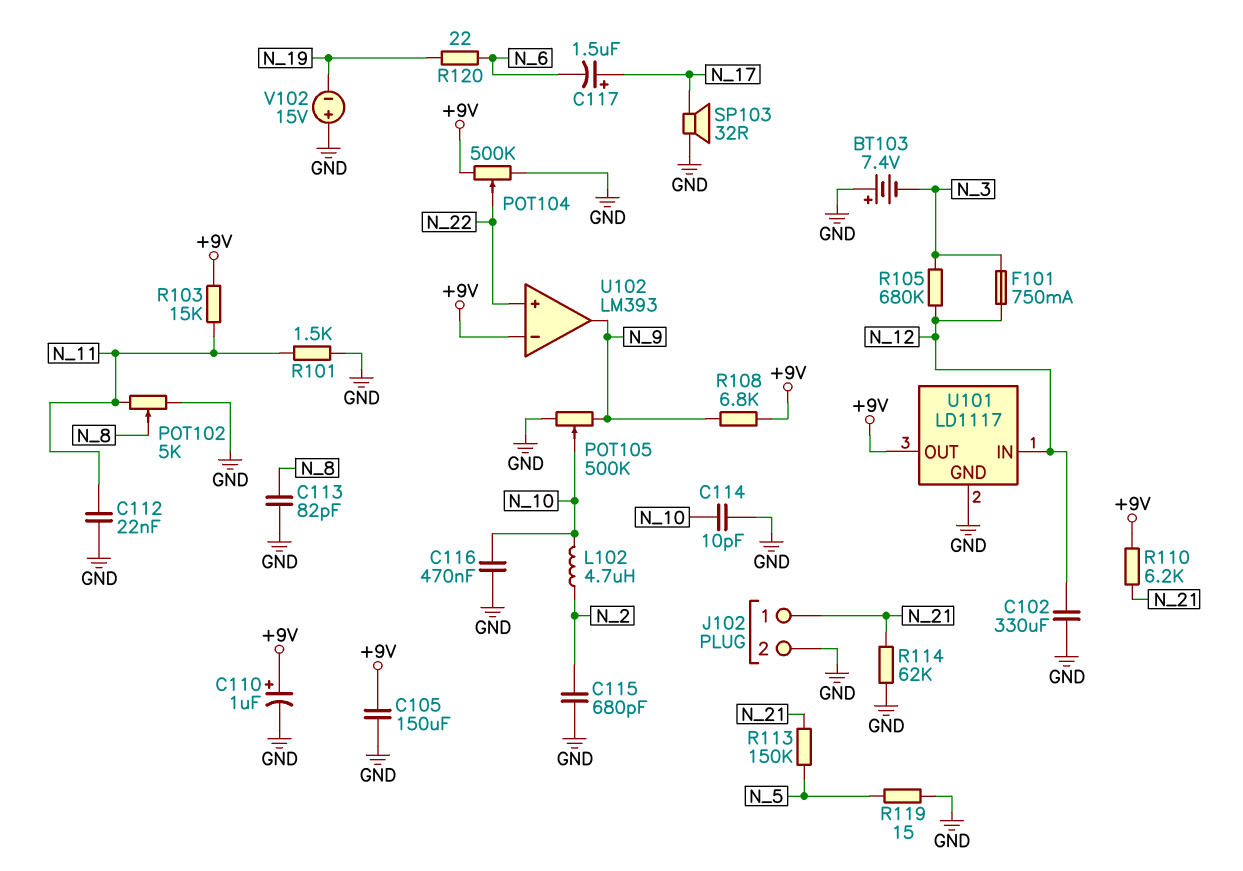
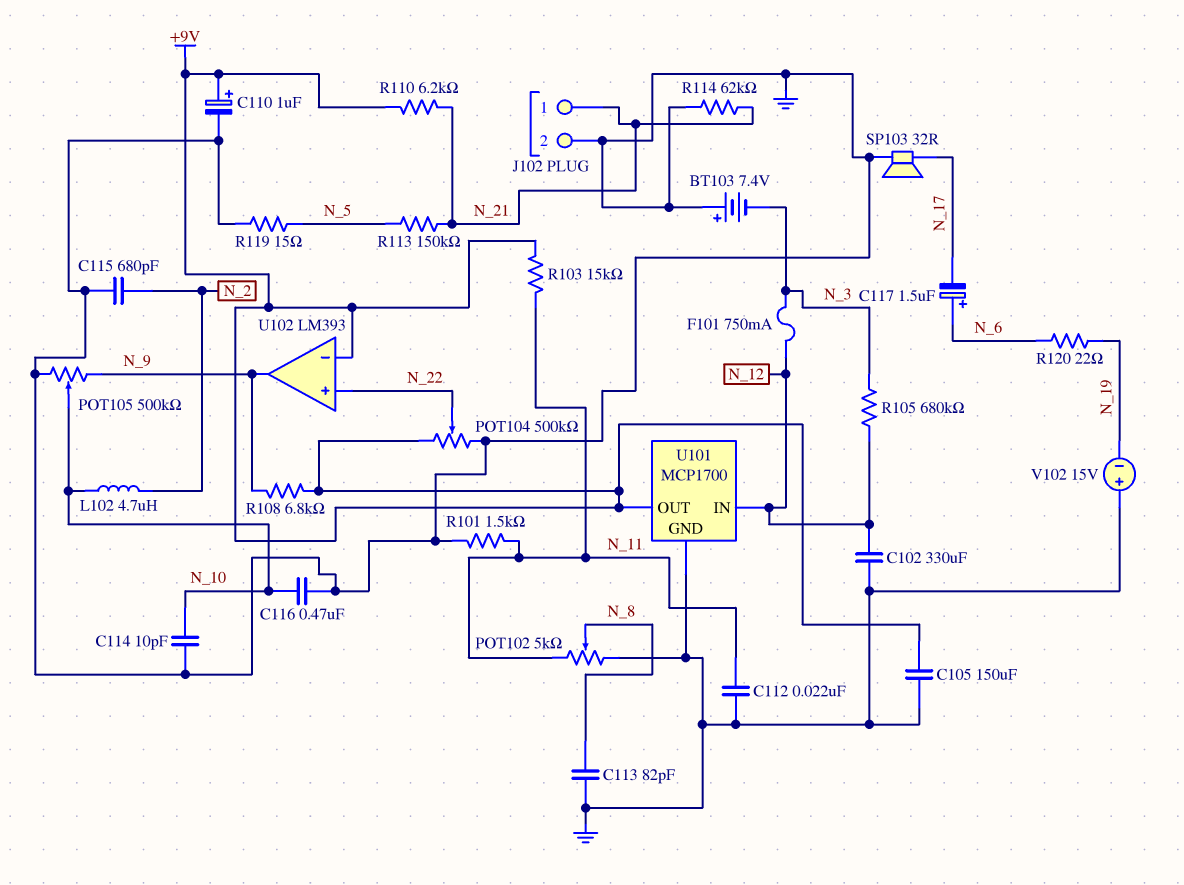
C117: 1.5uF (plus N_17, minus N_6) -> 1.5uF (plus N_6, minus N_17)
U101: LD1117 -> MCP1700

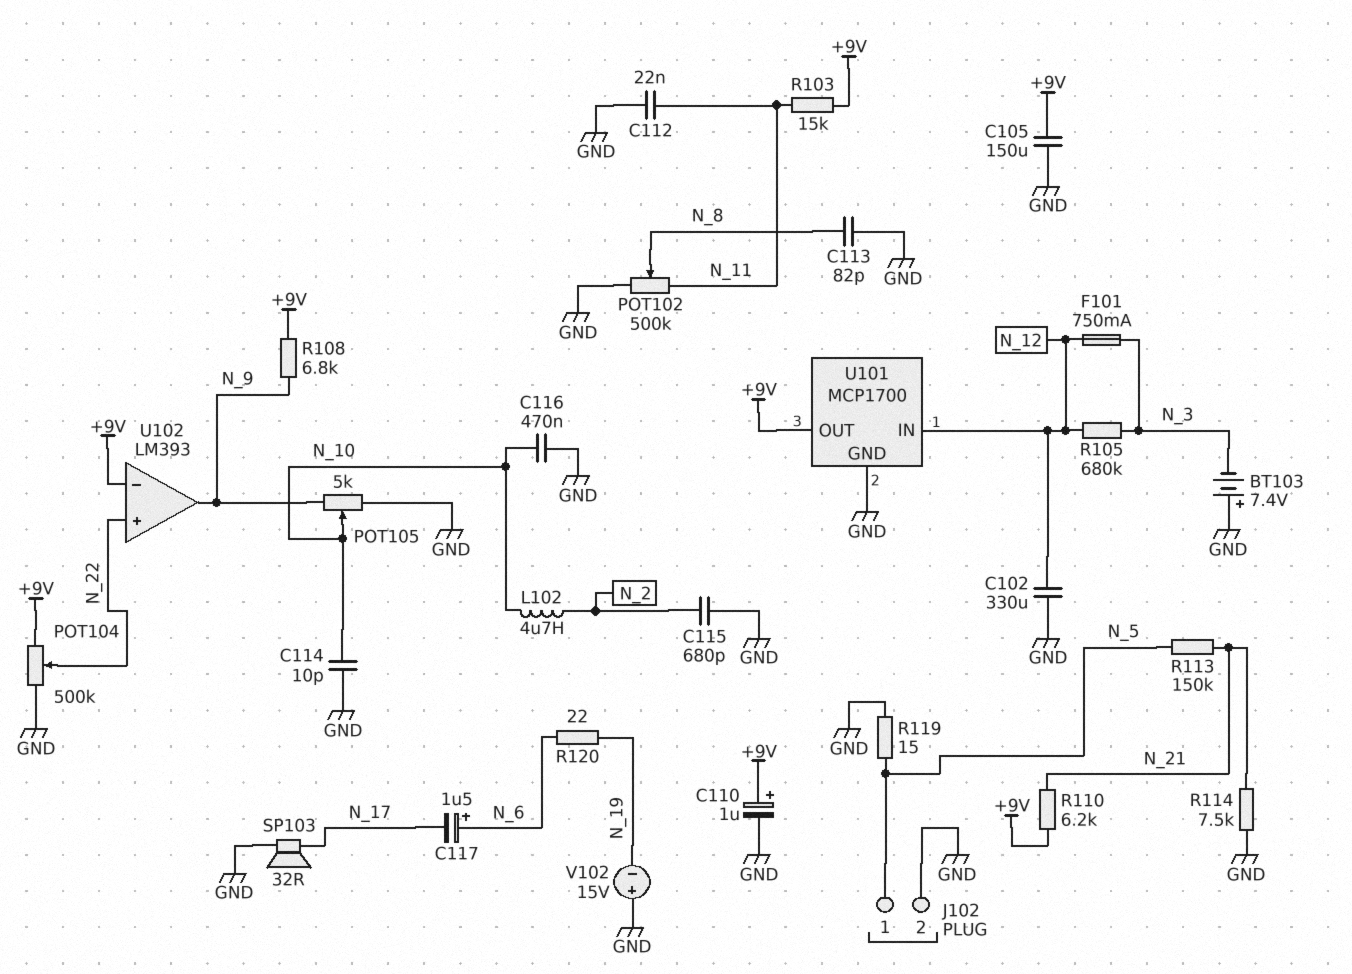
J102 pin 1: N_21 -> N_5
POT102: 5k (GND, N_11, wiper N_8) -> 500k (GND, N_11, wiper N_8)
POT105: 500k (GND, N_9, wiper N_10) -> 5k (GND, N_9, wiper N_10)
R101: 1.5k (GND, N_11) -> none
R114: 62k (GND, N_21) -> 7.5k (GND, N_21)

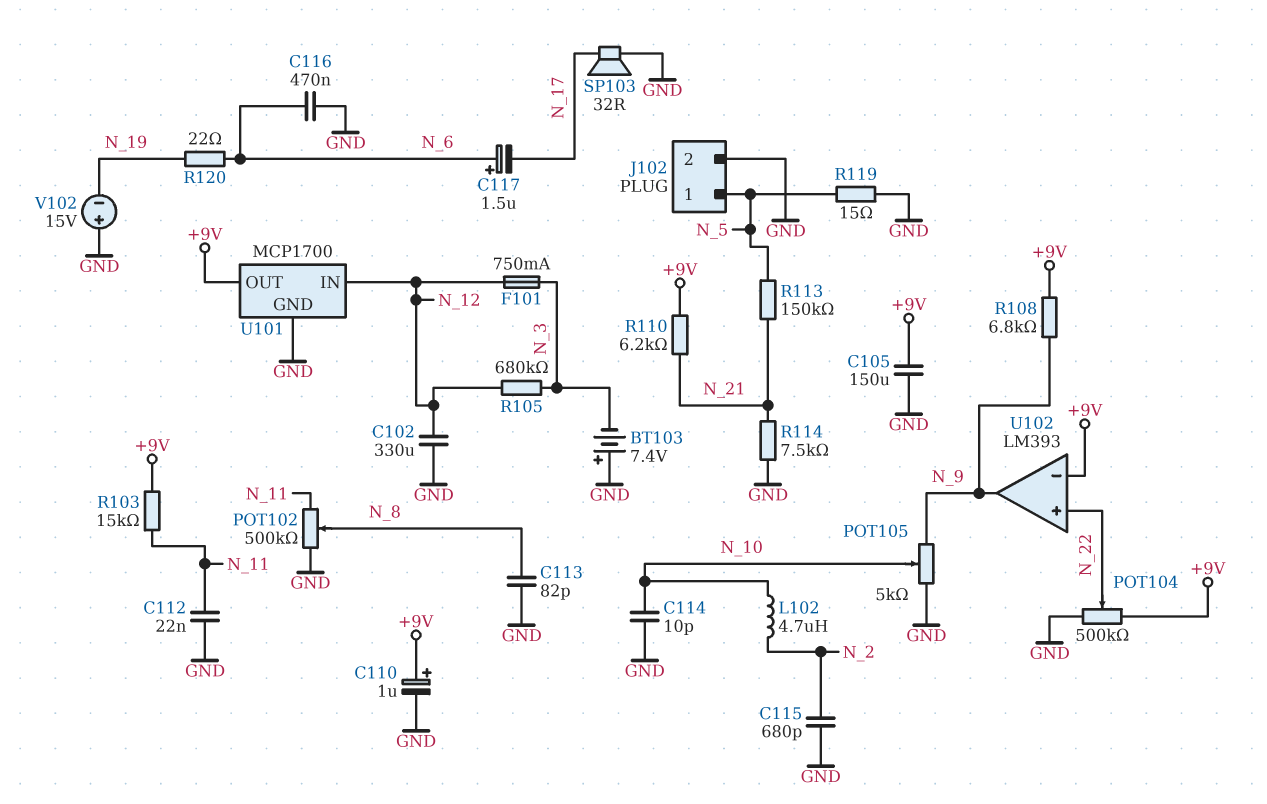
C116: 470nF (GND, N_10) -> 470nF (GND, N_6)

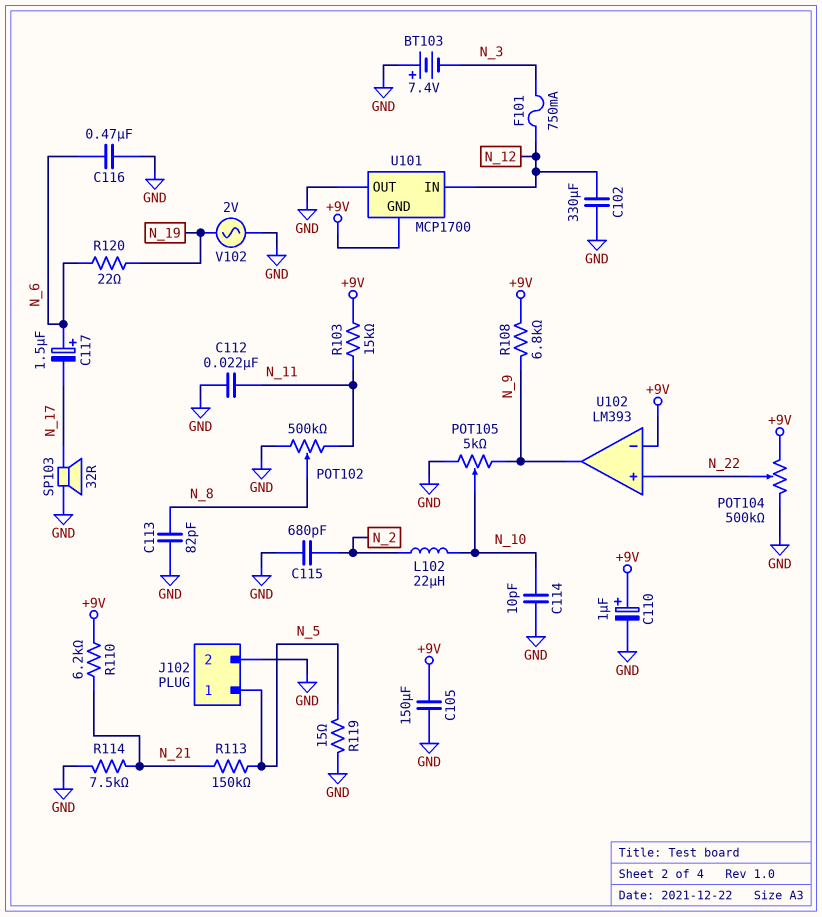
L102: 4.7uH (N_2, N_10) -> 22uH (N_2, N_10)
R105: 680k (N_3, N_12) -> none
U101 pin GND: GND -> +9V
U101 pin OUT: +9V -> GND
V102: 15V (plus GND, minus N_19) -> AC 2V (GND, N_19)

